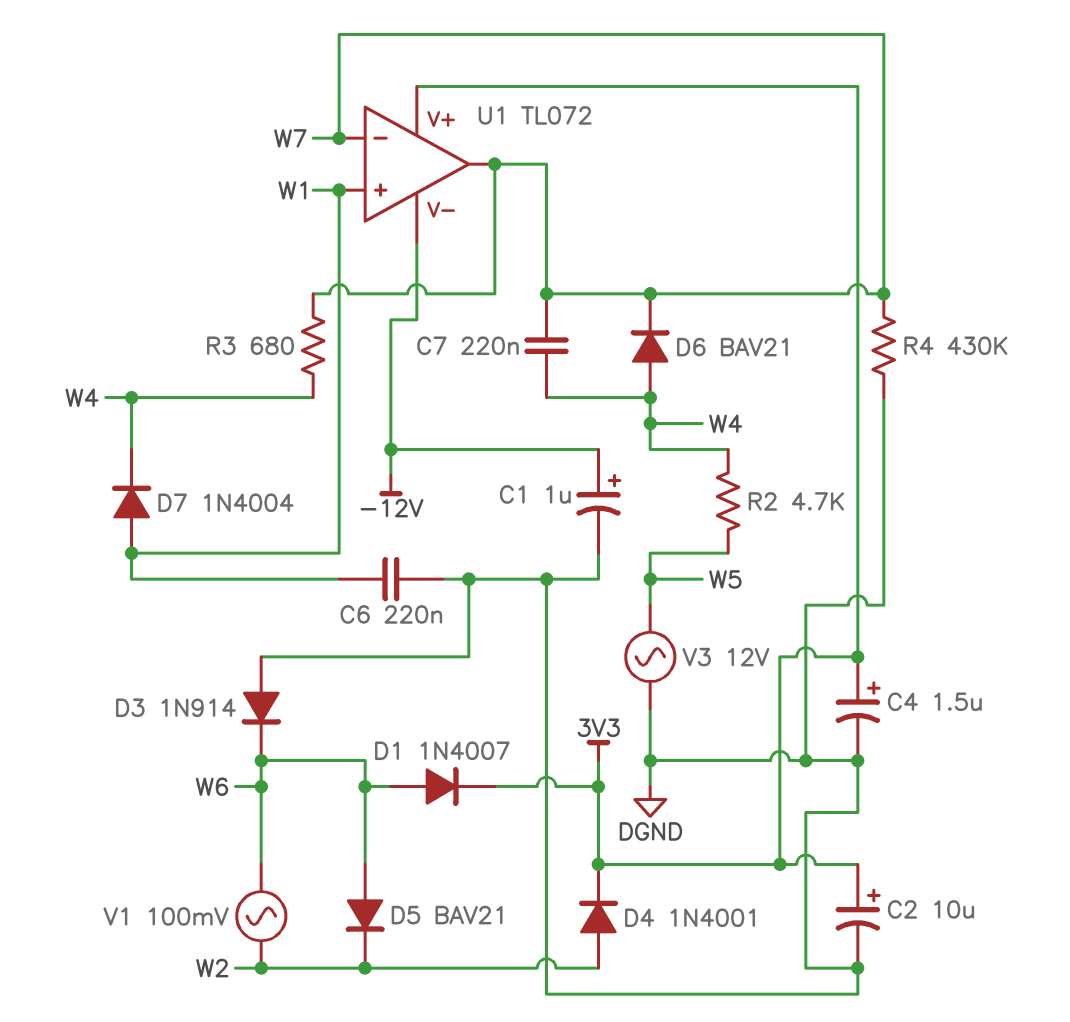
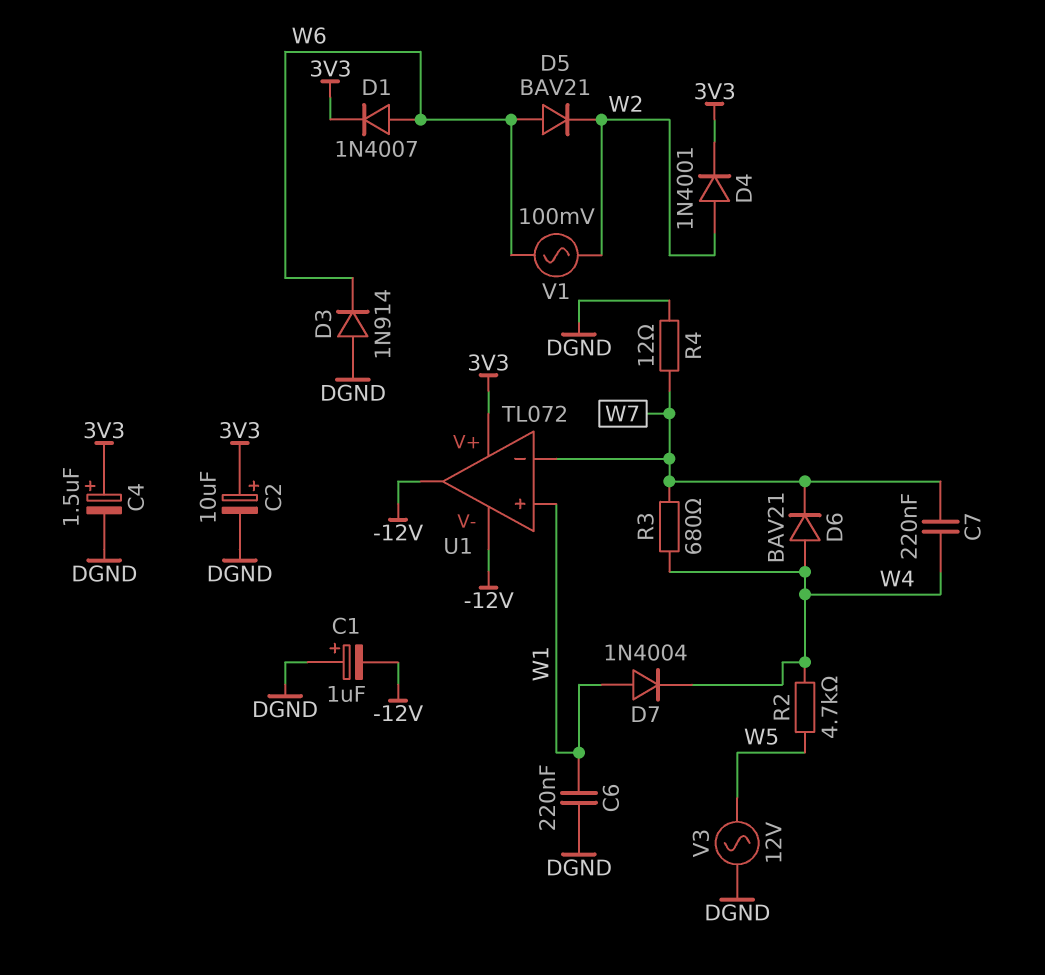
C1: 1uF (plus -12V, minus DGND) -> 1uF (plus DGND, minus -12V)
R4: 430k (DGND, W7) -> 12 (DGND, W7)
U1 pin out: W7 -> -12V

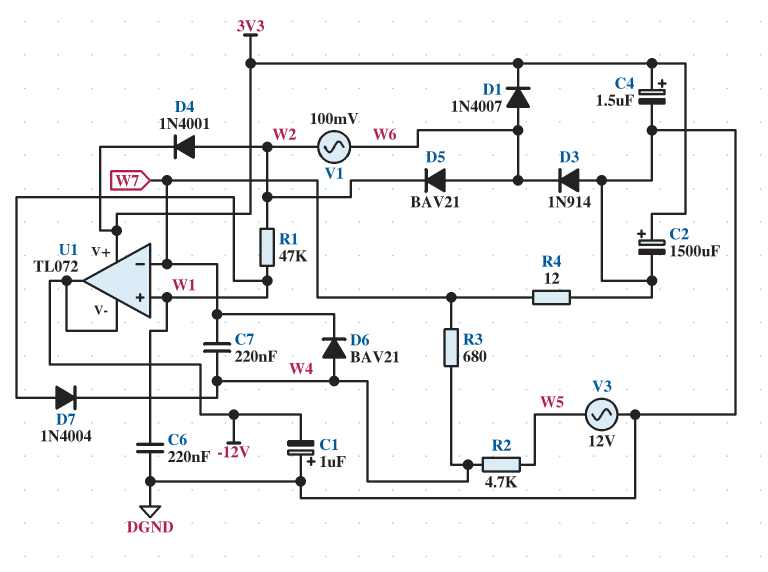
C2: 10uF (plus 3V3, minus DGND) -> 1500uF (plus 3V3, minus DGND)
R1: none -> 47k (W1, W2)

